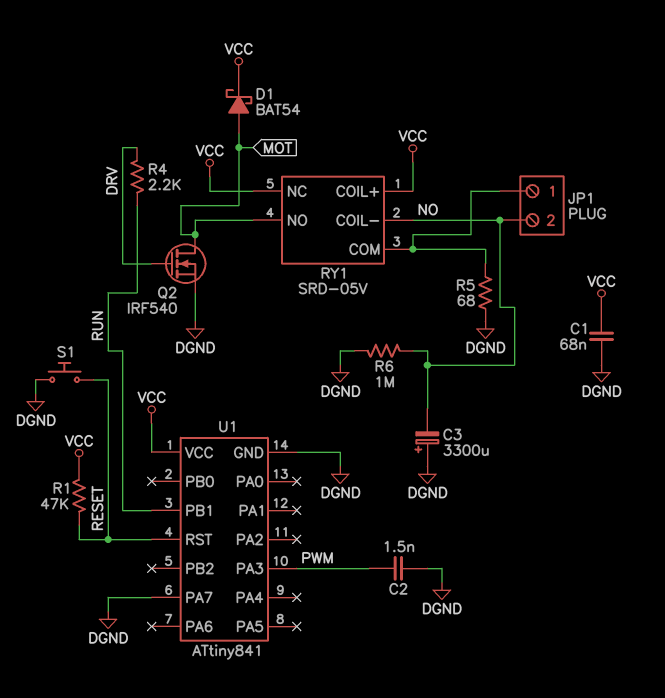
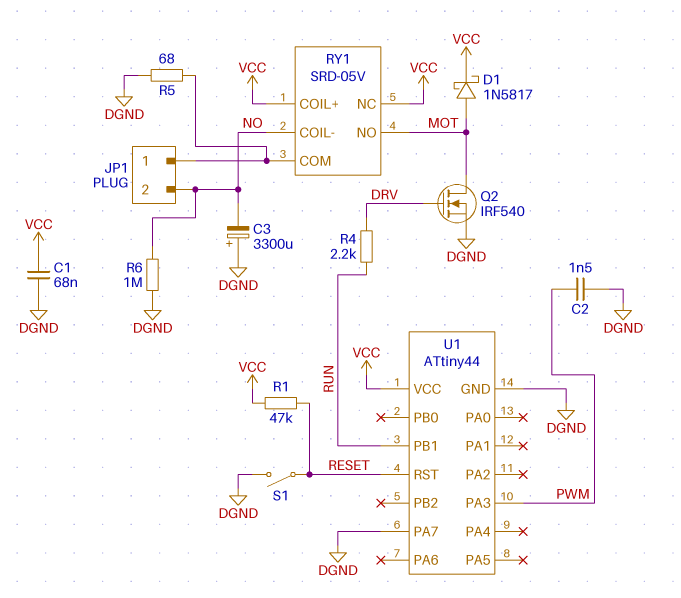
D1: schottky BAT54 (A MOT, K VCC) -> schottky 1N5817 (A MOT, K VCC)
S1: button (DGND, RESET) -> switch (DGND, RESET)
U1: ATtiny841 -> ATtiny44

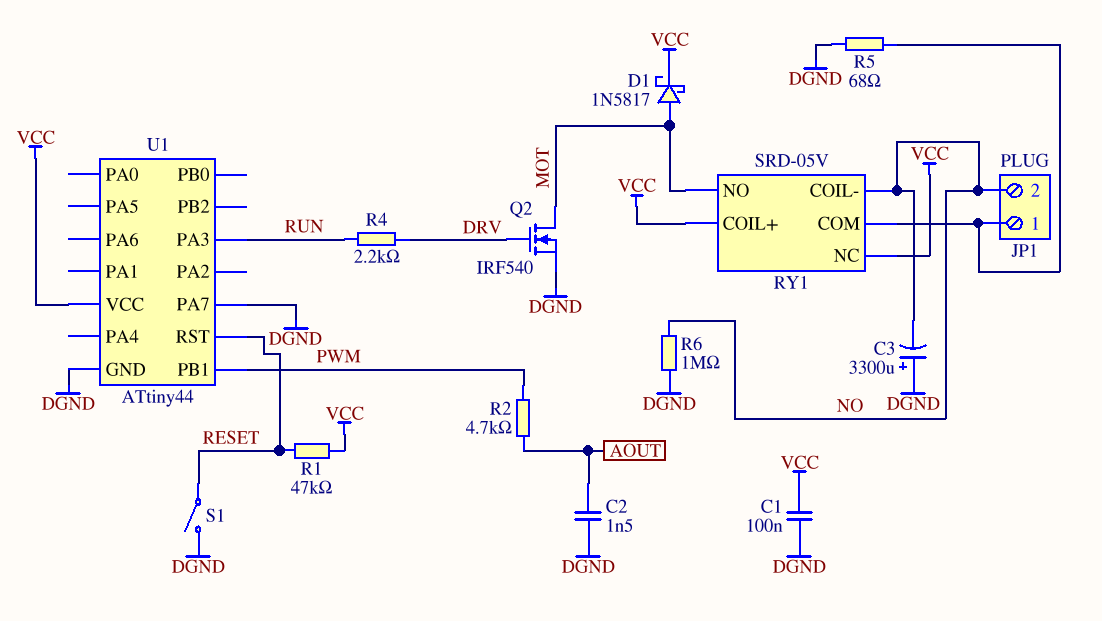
C1: 68nF (DGND, VCC) -> 100nF (DGND, VCC)
C2: 1.5nF (DGND, PWM) -> 1.5nF (AOUT, DGND)
R2: none -> 4.7k (AOUT, PWM)
U1 pin PA3: PWM -> RUN
U1 pin PB1: RUN -> PWM

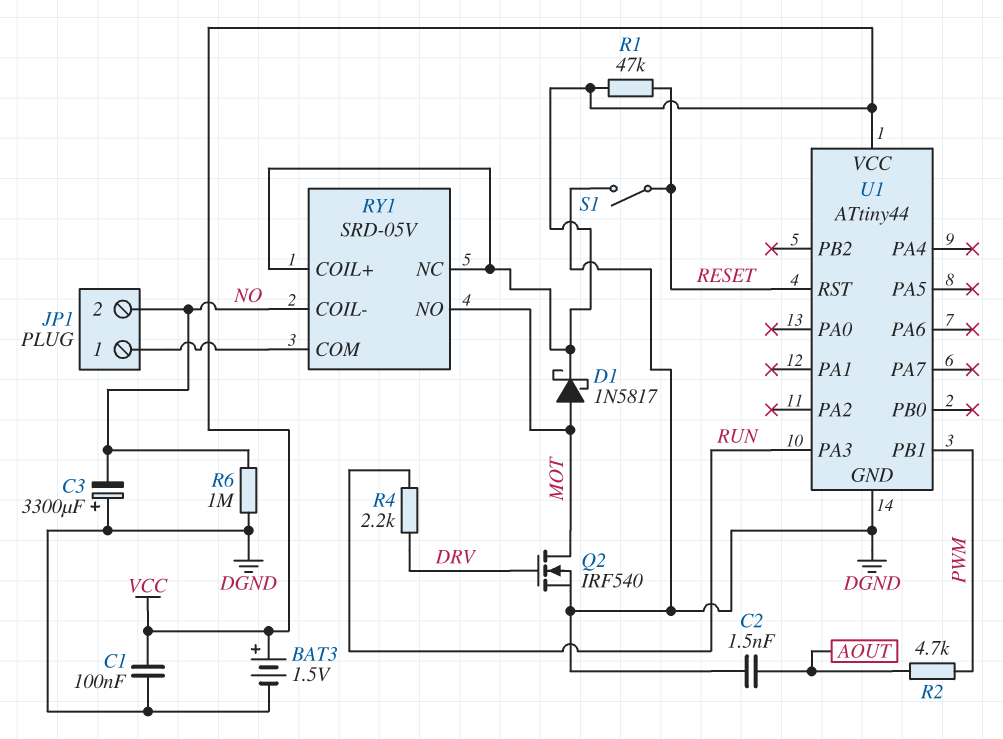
BAT3: none -> 1.5V (plus VCC, minus DGND)
R5: 68 (DGND, JP1/1) -> none
U1 pin PA7: DGND -> none

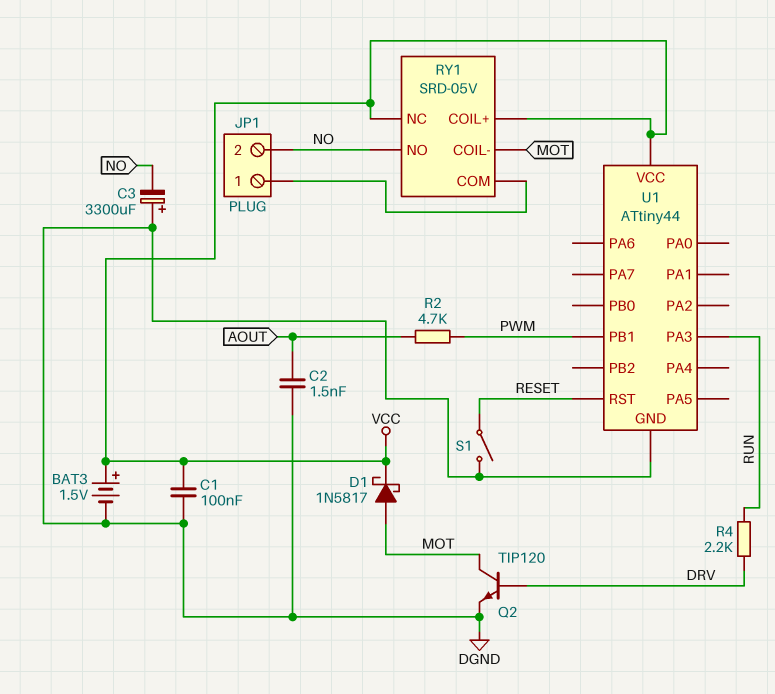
Q2: NMOS IRF540 (G DRV, D MOT, S DGND) -> NPN TIP120 (B DRV, C MOT, E DGND)
R1: 47k (RESET, VCC) -> none
R6: 1M (DGND, NO) -> none
RY1 pin COIL-: NO -> MOT
RY1 pin NO: MOT -> NO

